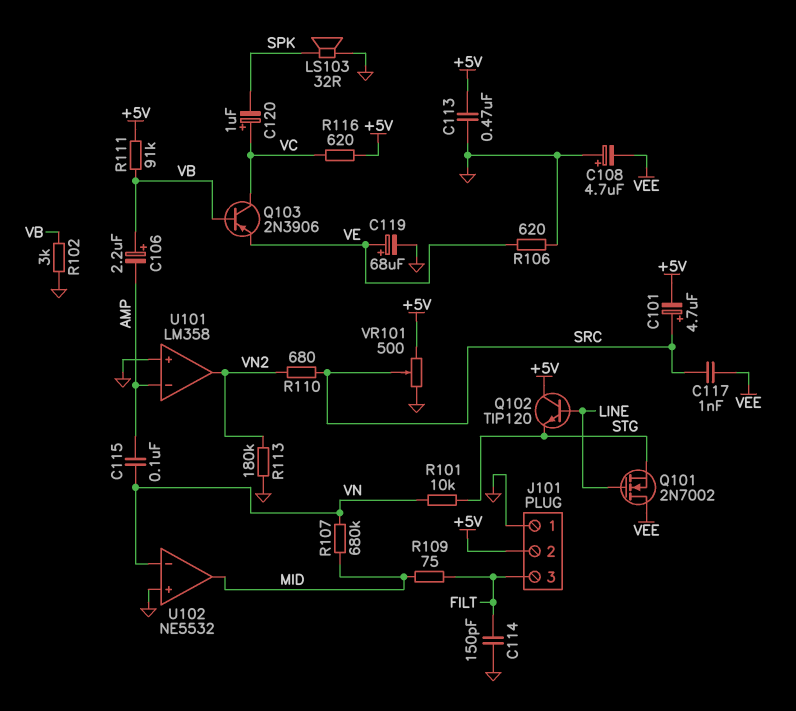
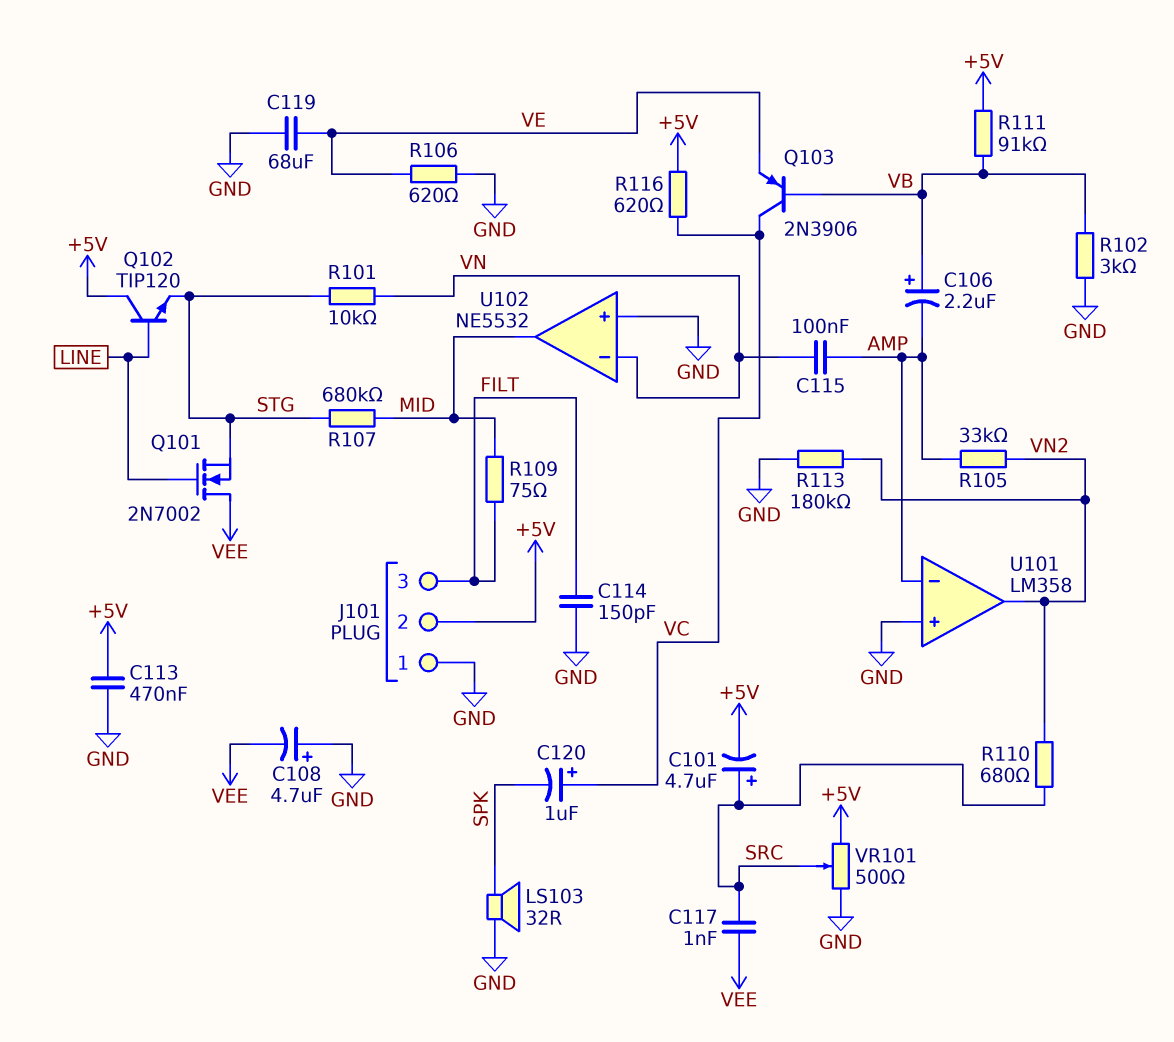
C119: 68uF (plus VE, minus GND) -> 68uF (GND, VE)
R105: none -> 33k (AMP, VN2)
R107: 680k (MID, VN) -> 680k (MID, STG)

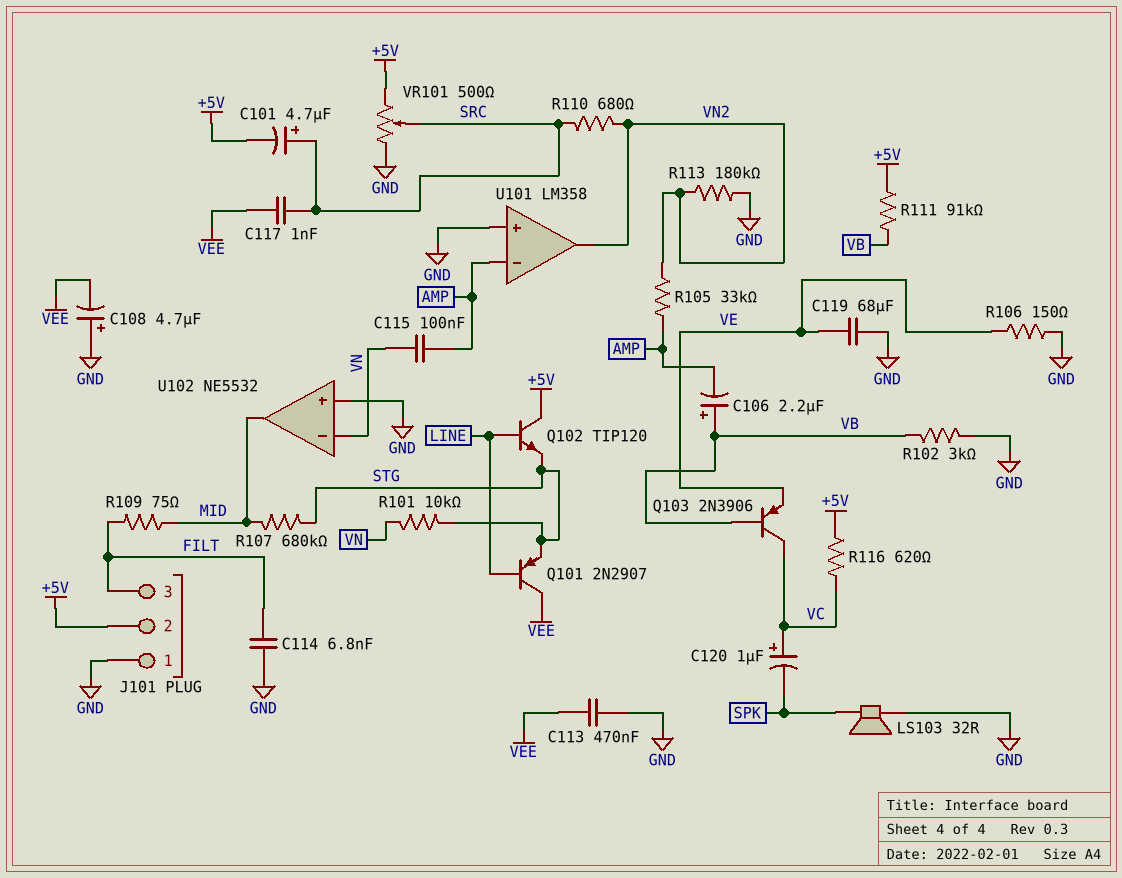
C113: 470nF (+5V, GND) -> 470nF (GND, VEE)
C114: 150pF (FILT, GND) -> 6.8nF (FILT, GND)
Q101: NMOS 2N7002 (G LINE, D VEE, S STG) -> PNP 2N2907 (B LINE, C VEE, E STG)
R106: 620 (GND, VE) -> 150 (GND, VE)

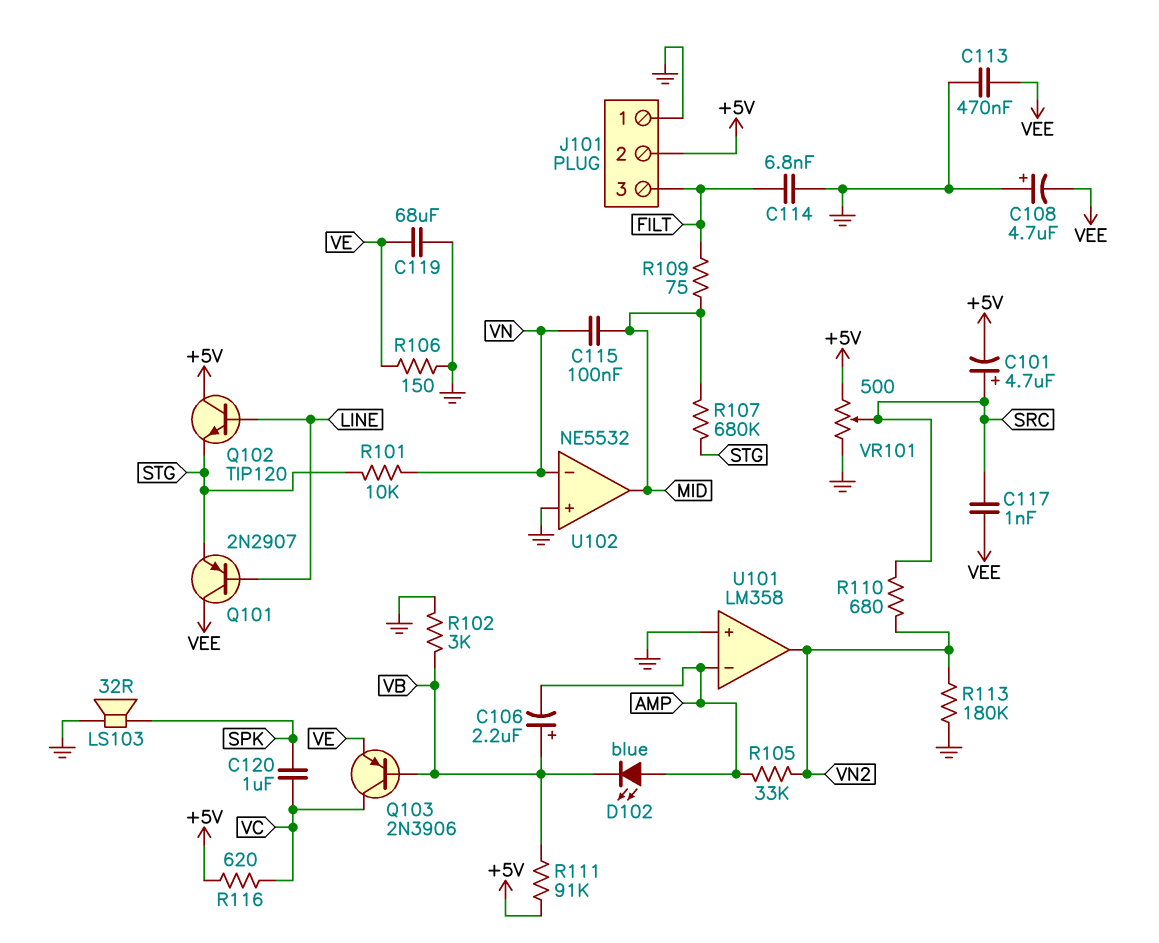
C115: 100nF (AMP, VN) -> 100nF (MID, VN)
C120: 1uF (plus VC, minus SPK) -> 1uF (SPK, VC)
D102: none -> LED blue (A AMP, K VB)

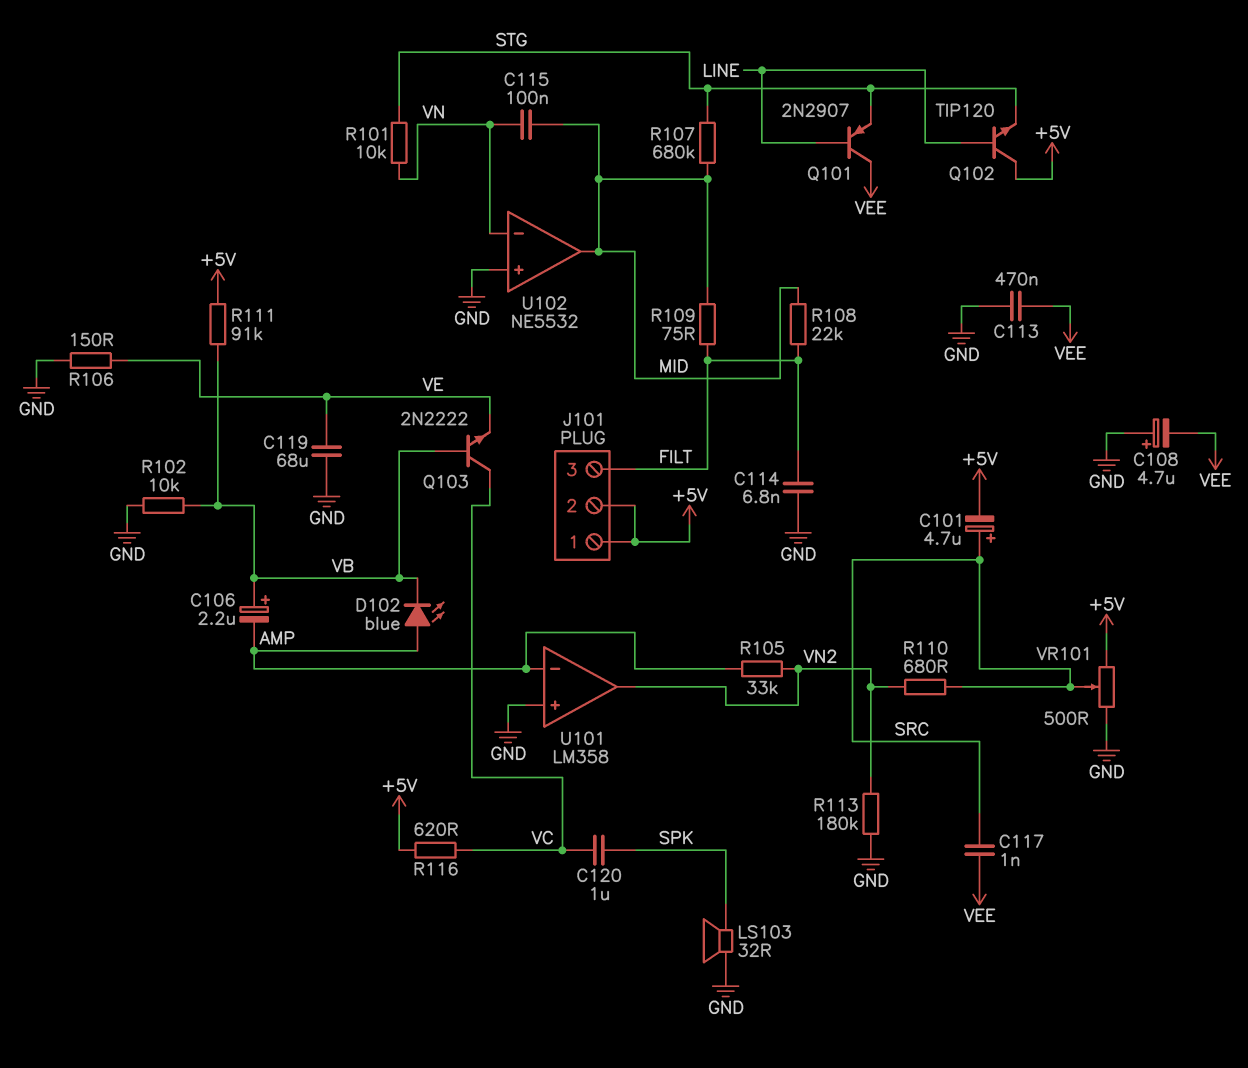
J101 pin 1: GND -> +5V
Q103: PNP 2N3906 (B VB, C VC, E VE) -> NPN 2N2222 (B VB, C VC, E VE)
R102: 3k (GND, VB) -> 10k (GND, VB)
R108: none -> 22k (FILT, MID)

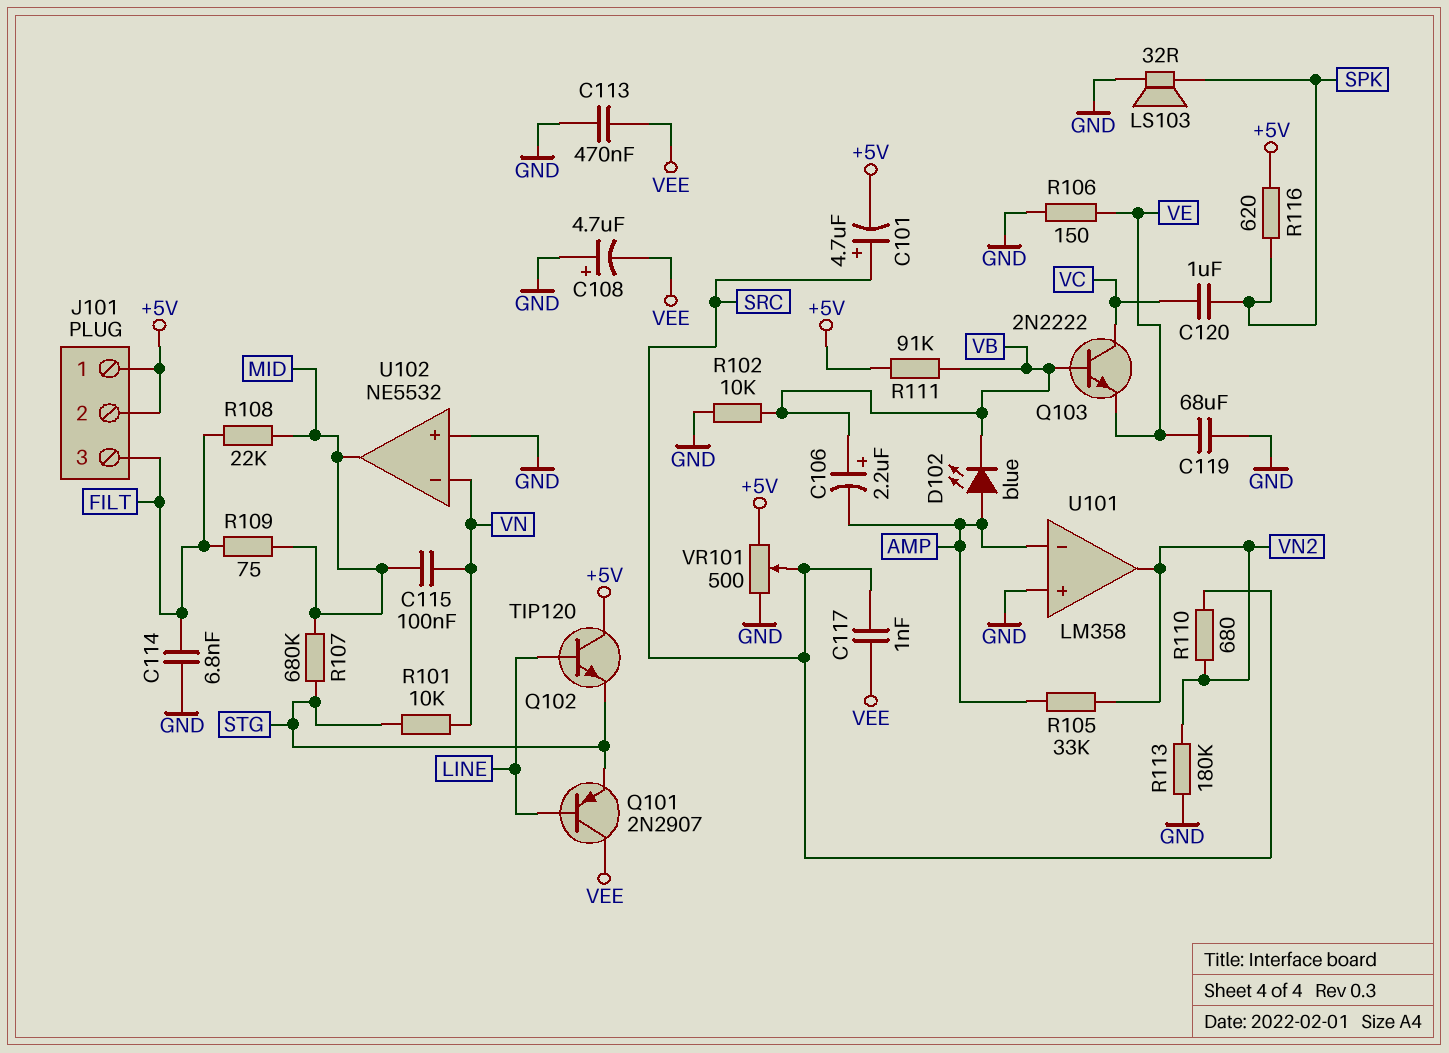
R116: 620 (+5V, VC) -> 620 (+5V, SPK)

